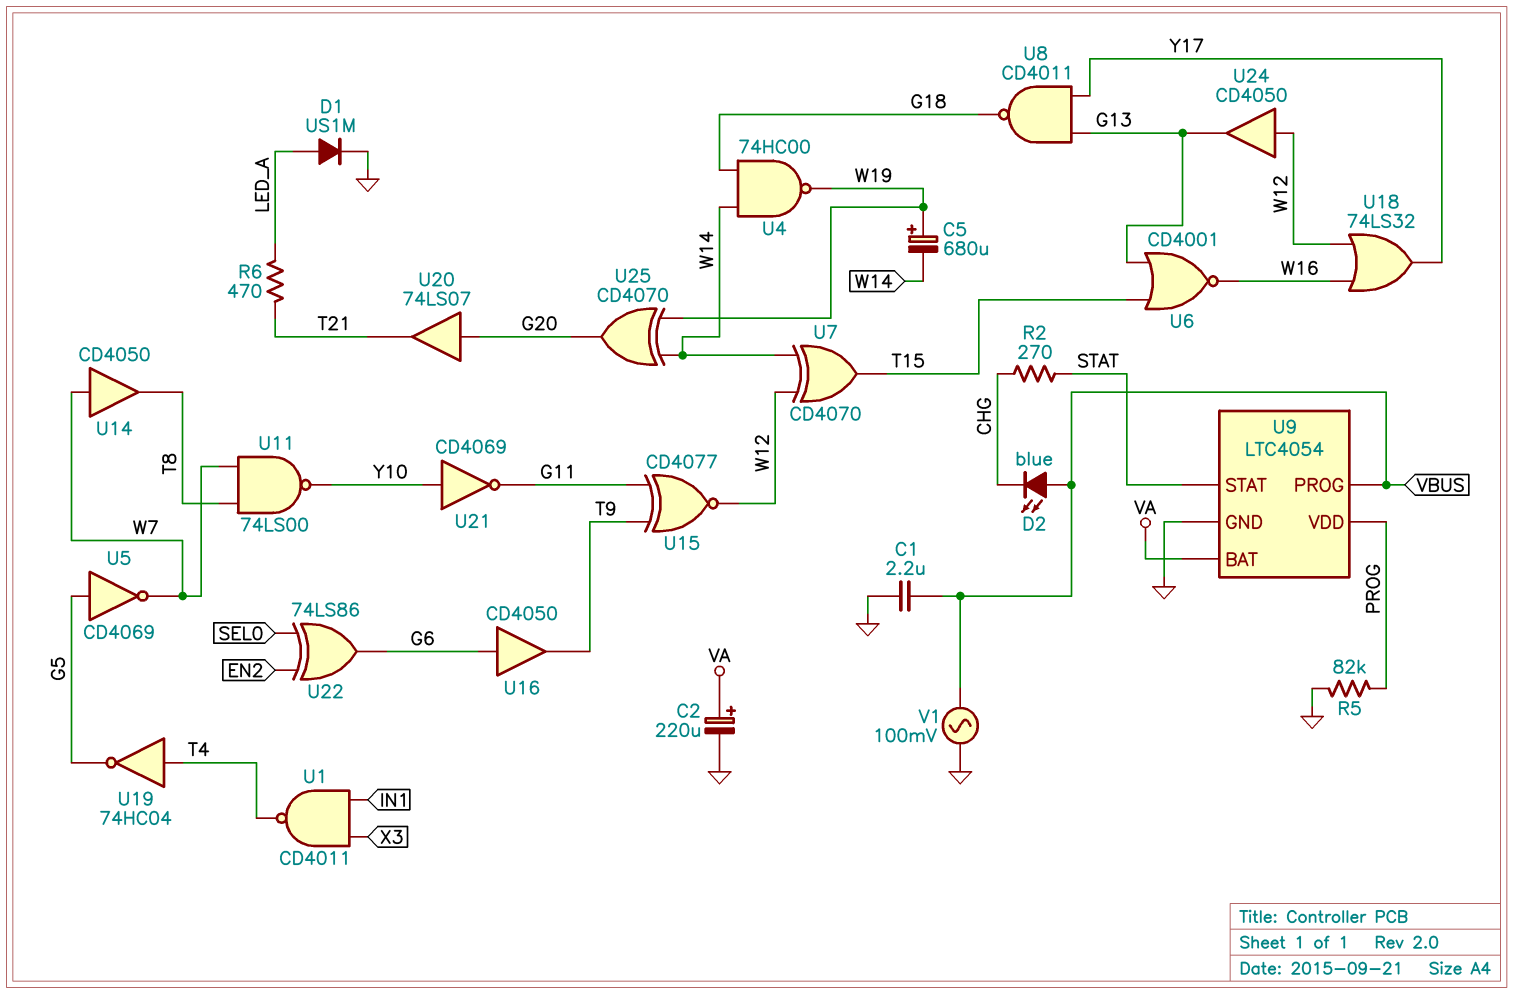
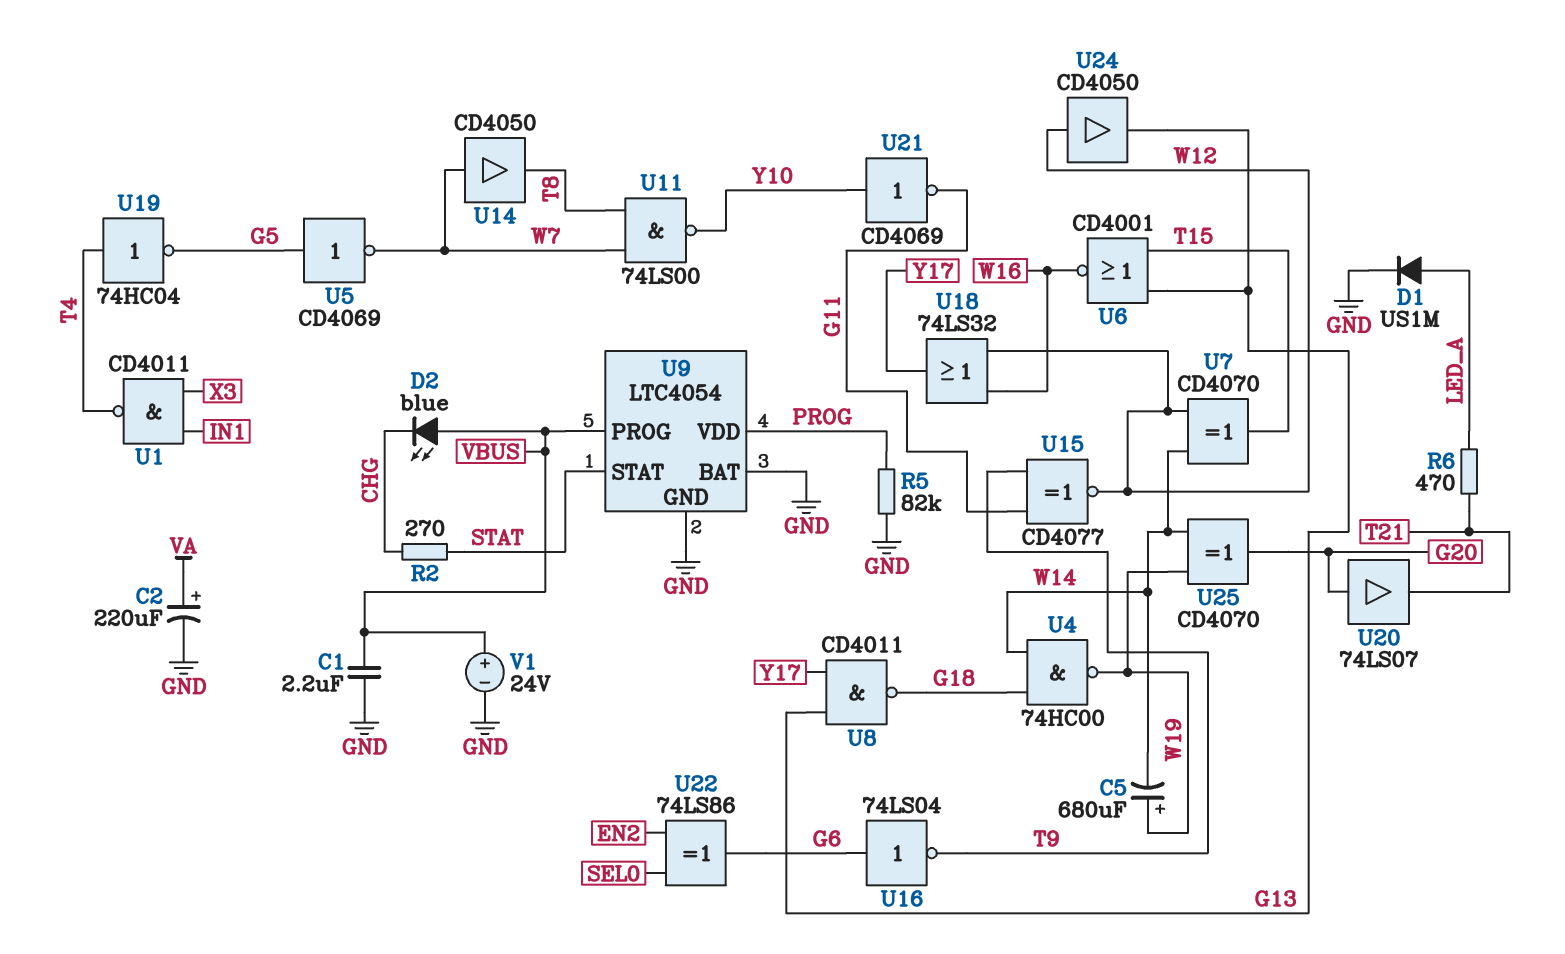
U9 pin BAT: VA -> GND
U16: buffer CD4050 (in G6, out T9) -> NOT 74LS04 (in G6, out T9)
V1: AC 100mV (GND, VBUS) -> 24V (plus VBUS, minus GND)

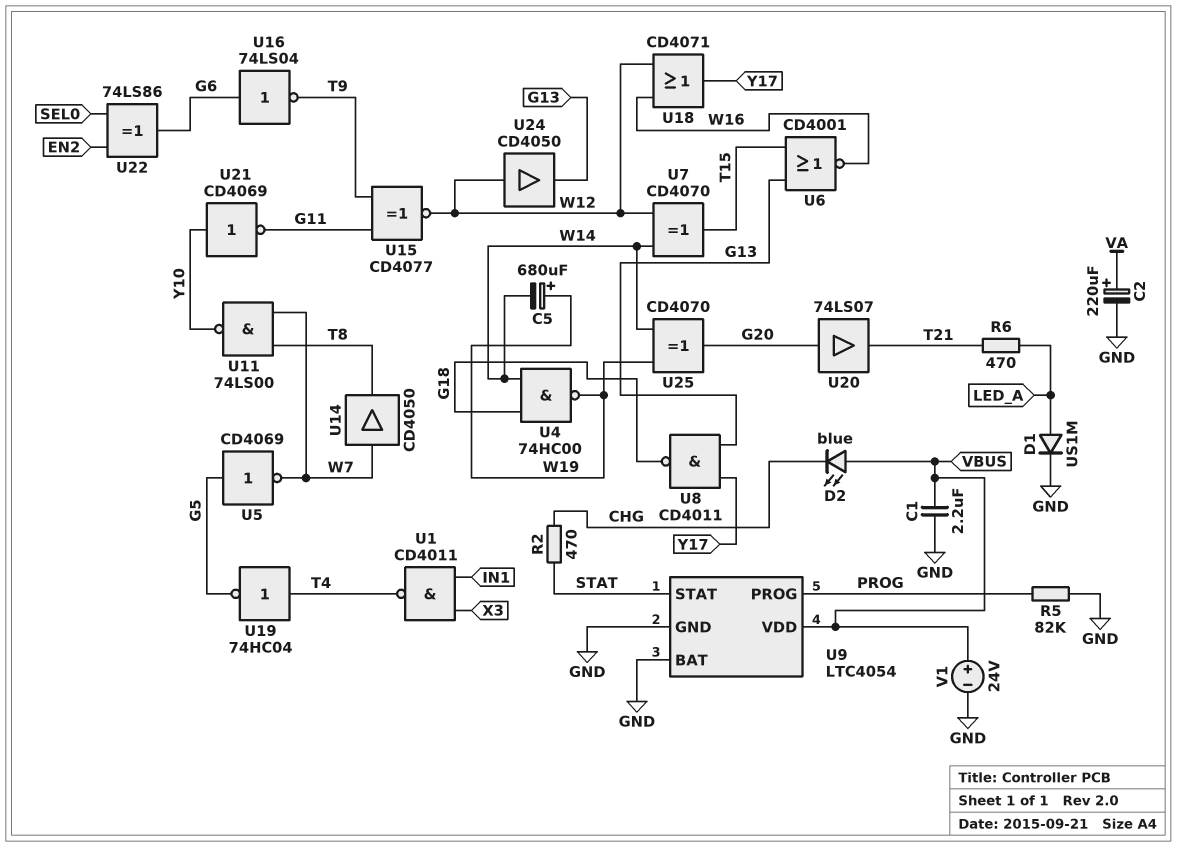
R2: 270 (CHG, STAT) -> 470 (CHG, STAT)
U9 pin PROG: VBUS -> PROG
U9 pin VDD: PROG -> VBUS
U18: OR 74LS32 (in W12, in W16, out Y17) -> OR CD4071 (in W12, in W16, out Y17)

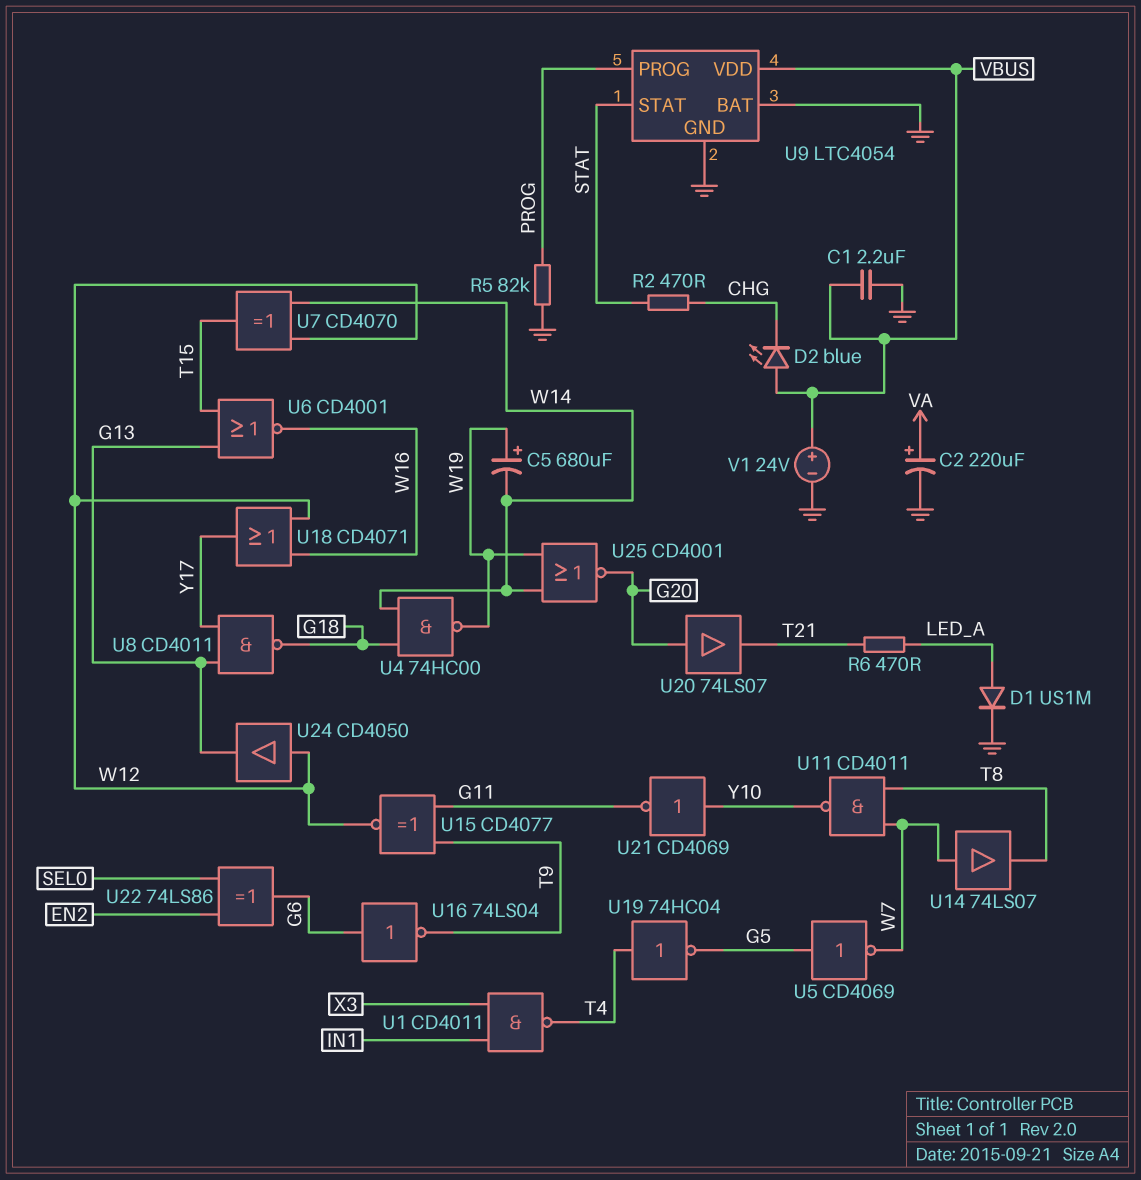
U11: NAND 74LS00 (in T8, in W7, out Y10) -> NAND CD4011 (in T8, in W7, out Y10)
U14: buffer CD4050 (in W7, out T8) -> buffer 74LS07 (in W7, out T8)
U25: XOR CD4070 (in W14, in W19, out G20) -> NOR CD4001 (in W14, in W19, out G20)

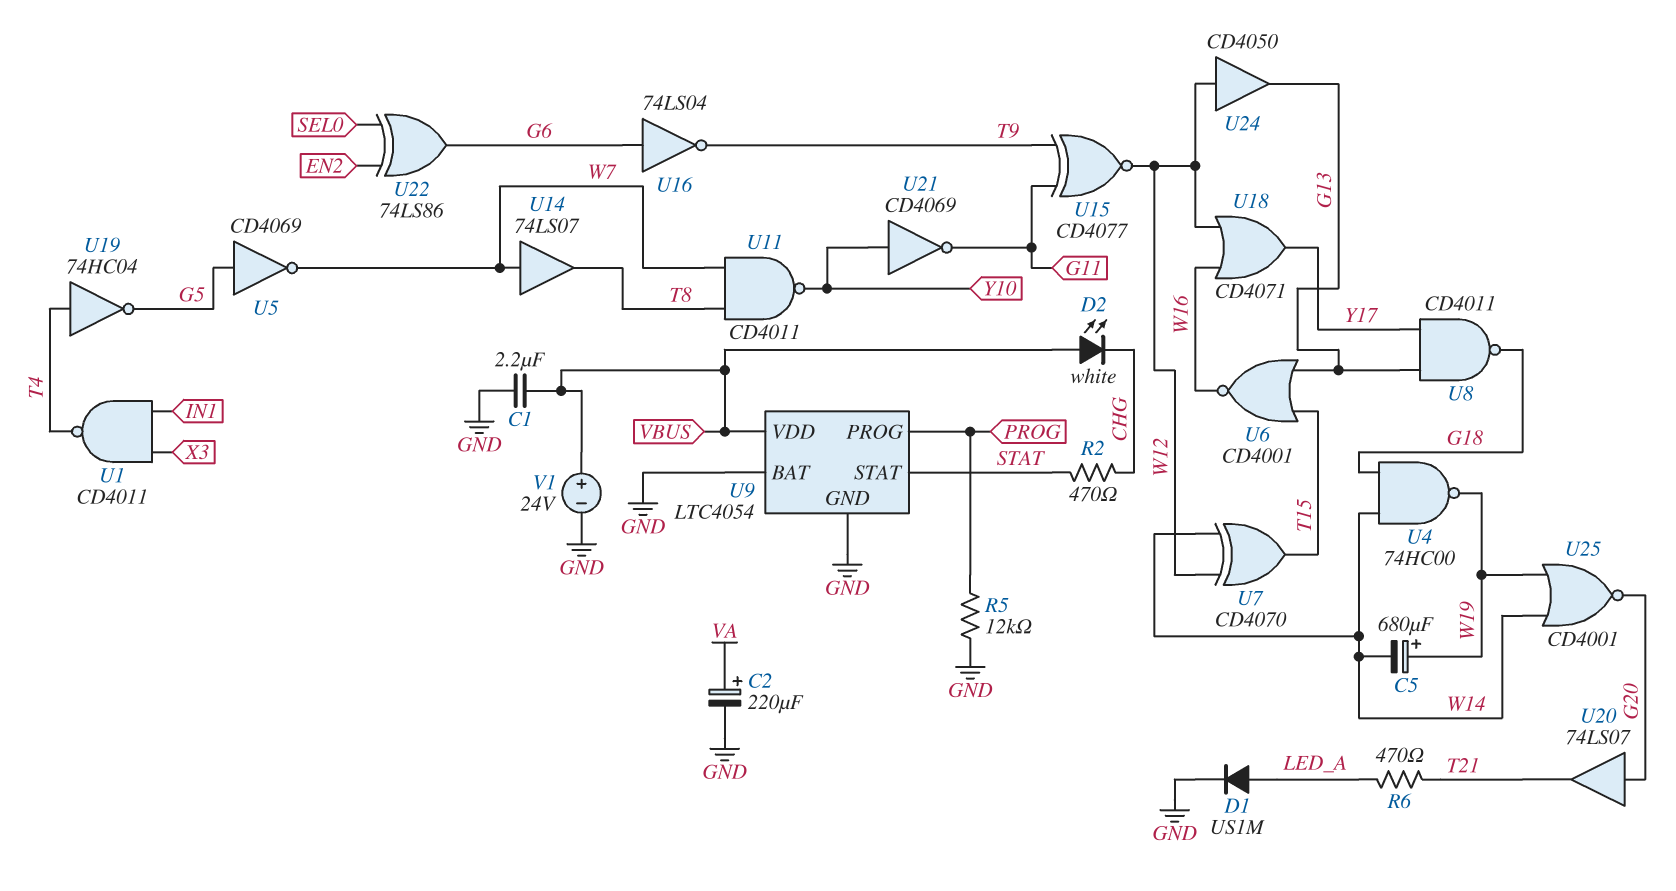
D2: LED blue (A VBUS, K CHG) -> LED white (A VBUS, K CHG)
R5: 82k (GND, PROG) -> 12k (GND, PROG)

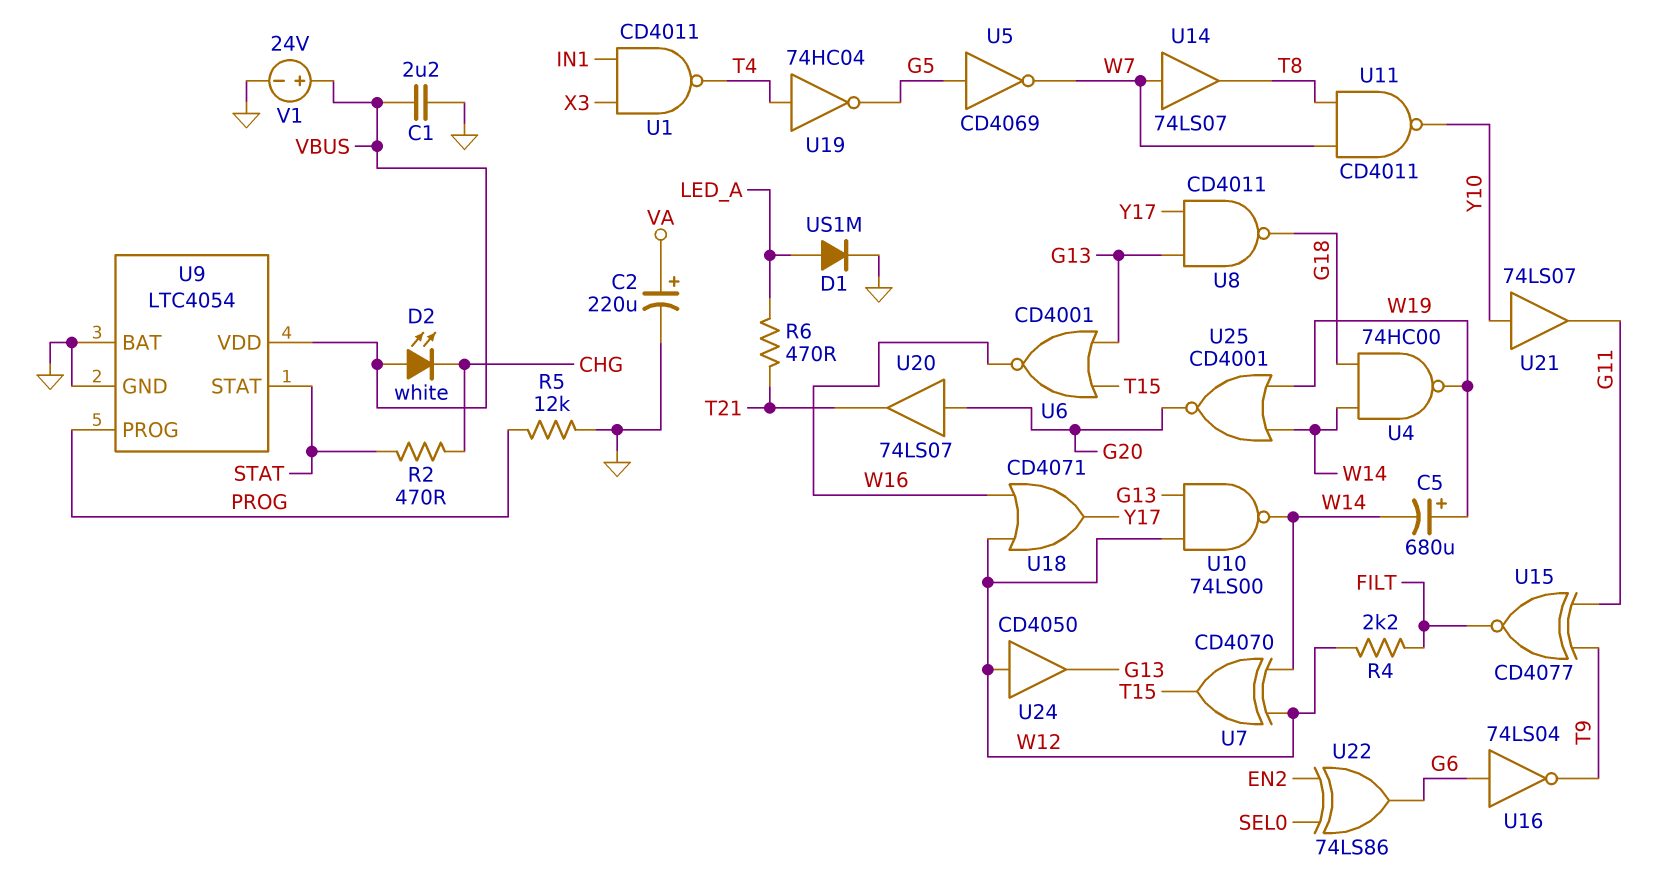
R4: none -> 2.2k (FILT, W12)
U10: none -> NAND 74LS00 (in G13, in W12, out W14)
U15: XNOR CD4077 (in G11, in T9, out W12) -> XNOR CD4077 (in G11, in T9, out FILT)
U21: NOT CD4069 (in Y10, out G11) -> buffer 74LS07 (in Y10, out G11)

